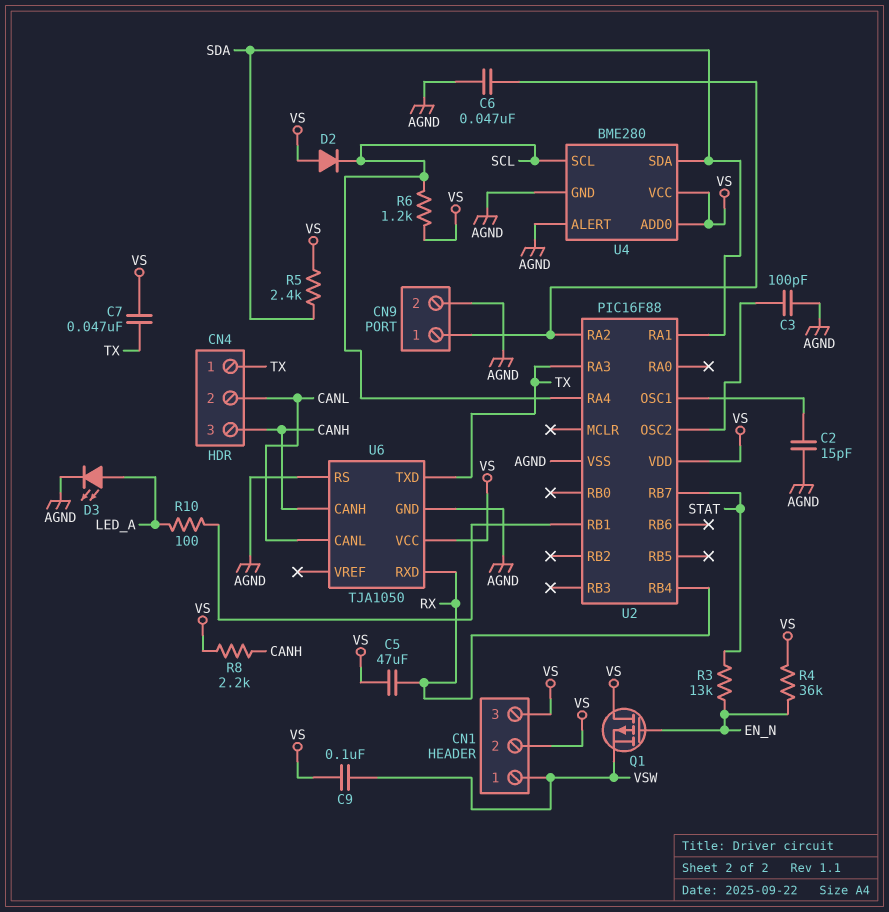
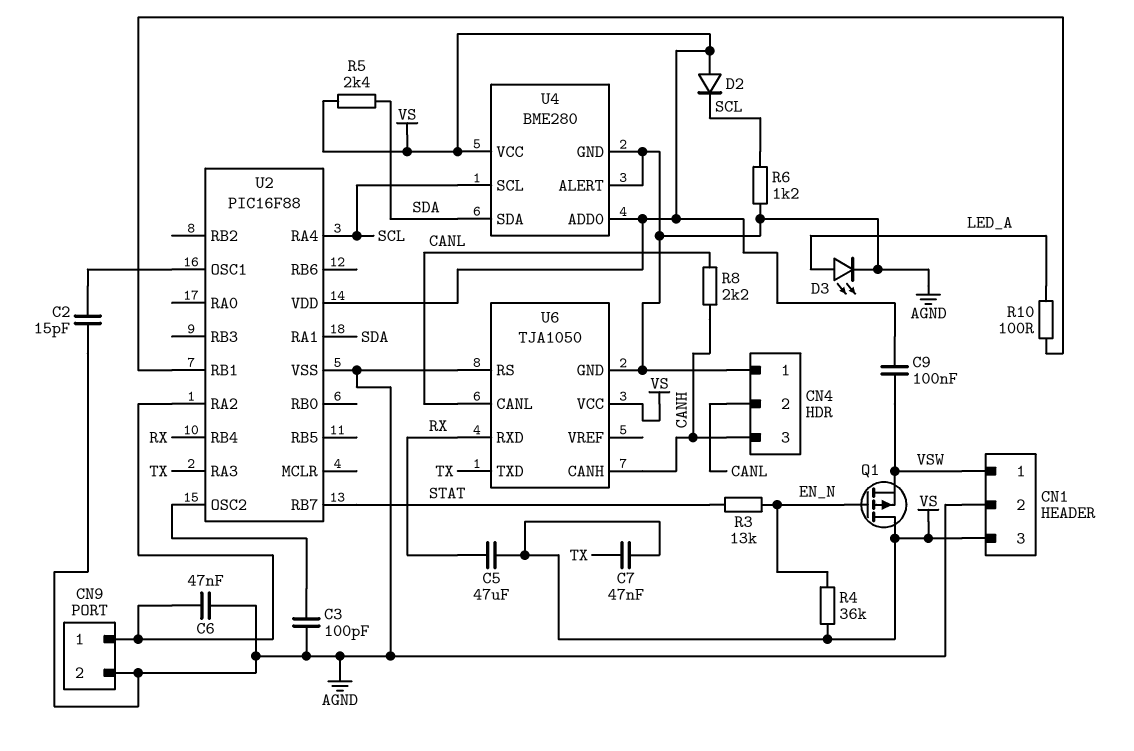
CN1 pin 2: VS -> AGND
CN4 pin 1: TX -> AGND
R6: 1.2k (SCL, VS) -> 1.2k (AGND, SCL)
R8: 2.2k (CANH, VS) -> 2.2k (CANH, CANL)

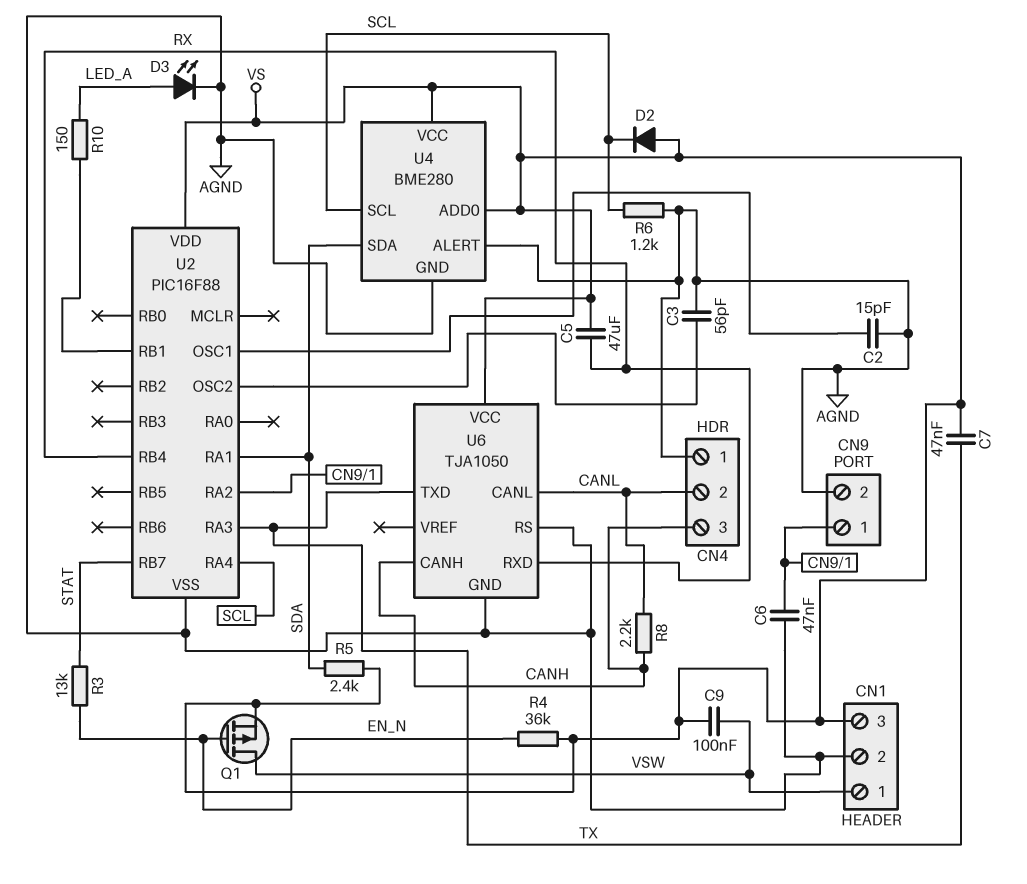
C3: 100pF (AGND, U2/OSC2) -> 56pF (AGND, U2/OSC2)
Q1: PMOS (G EN_N, D VS, S VSW) -> PMOS (G EN_N, D VSW, S VS)
R10: 100 (LED_A, U2/RB1) -> 150 (LED_A, U2/RB1)

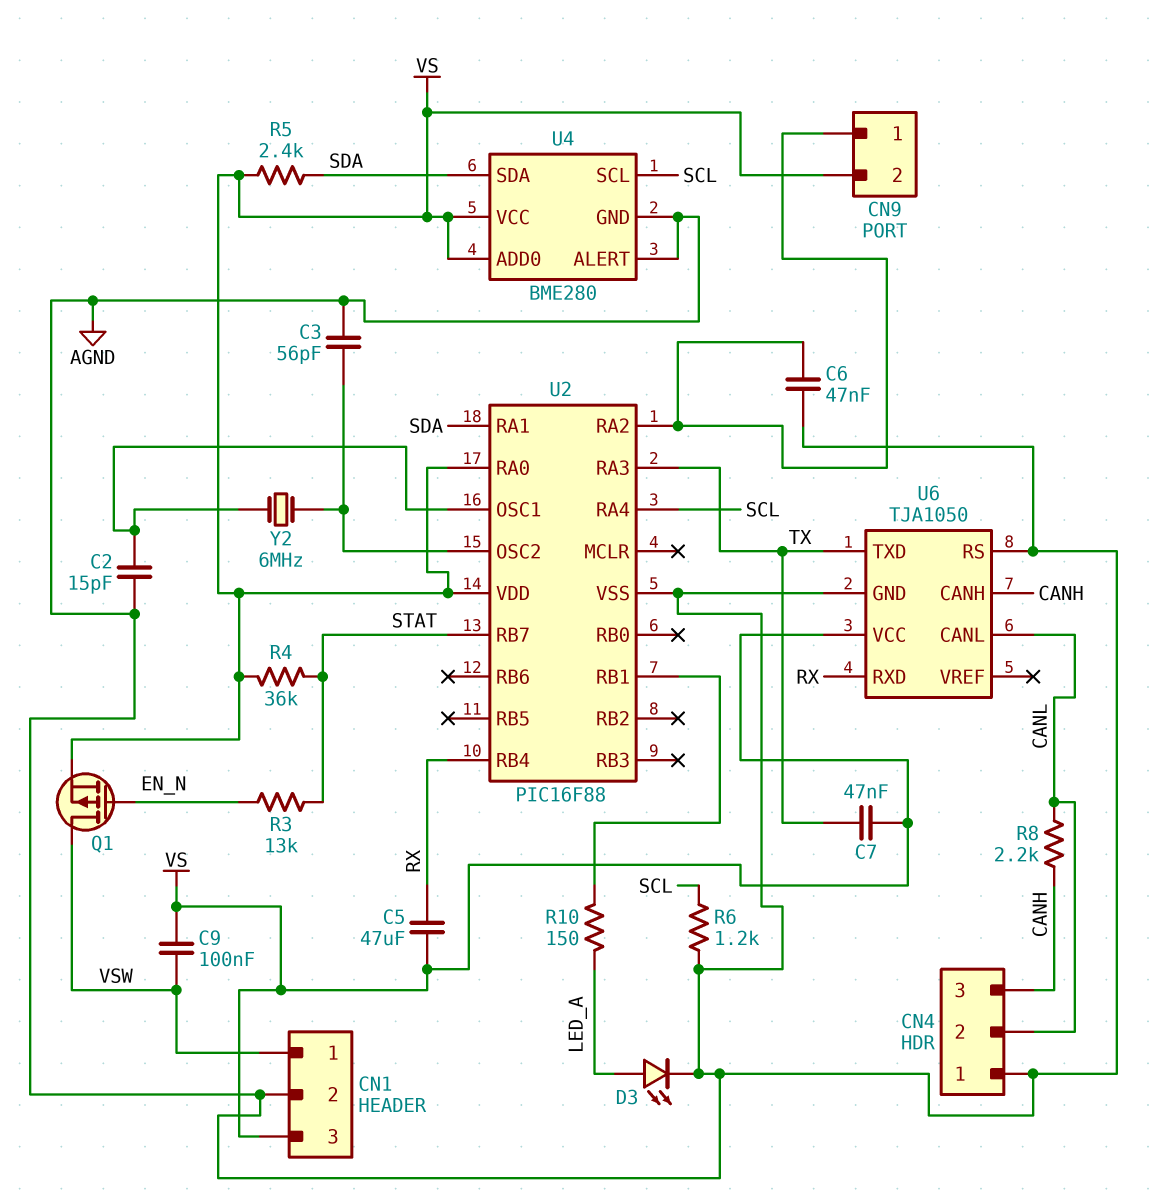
CN9 pin 2: AGND -> VS
D2: diode (A VS, K SCL) -> none
R4: 36k (EN_N, VS) -> 36k (STAT, VS)
U2 pin RA0: none -> VS
Y2: none -> 6MHz (U2/OSC1, U2/OSC2)

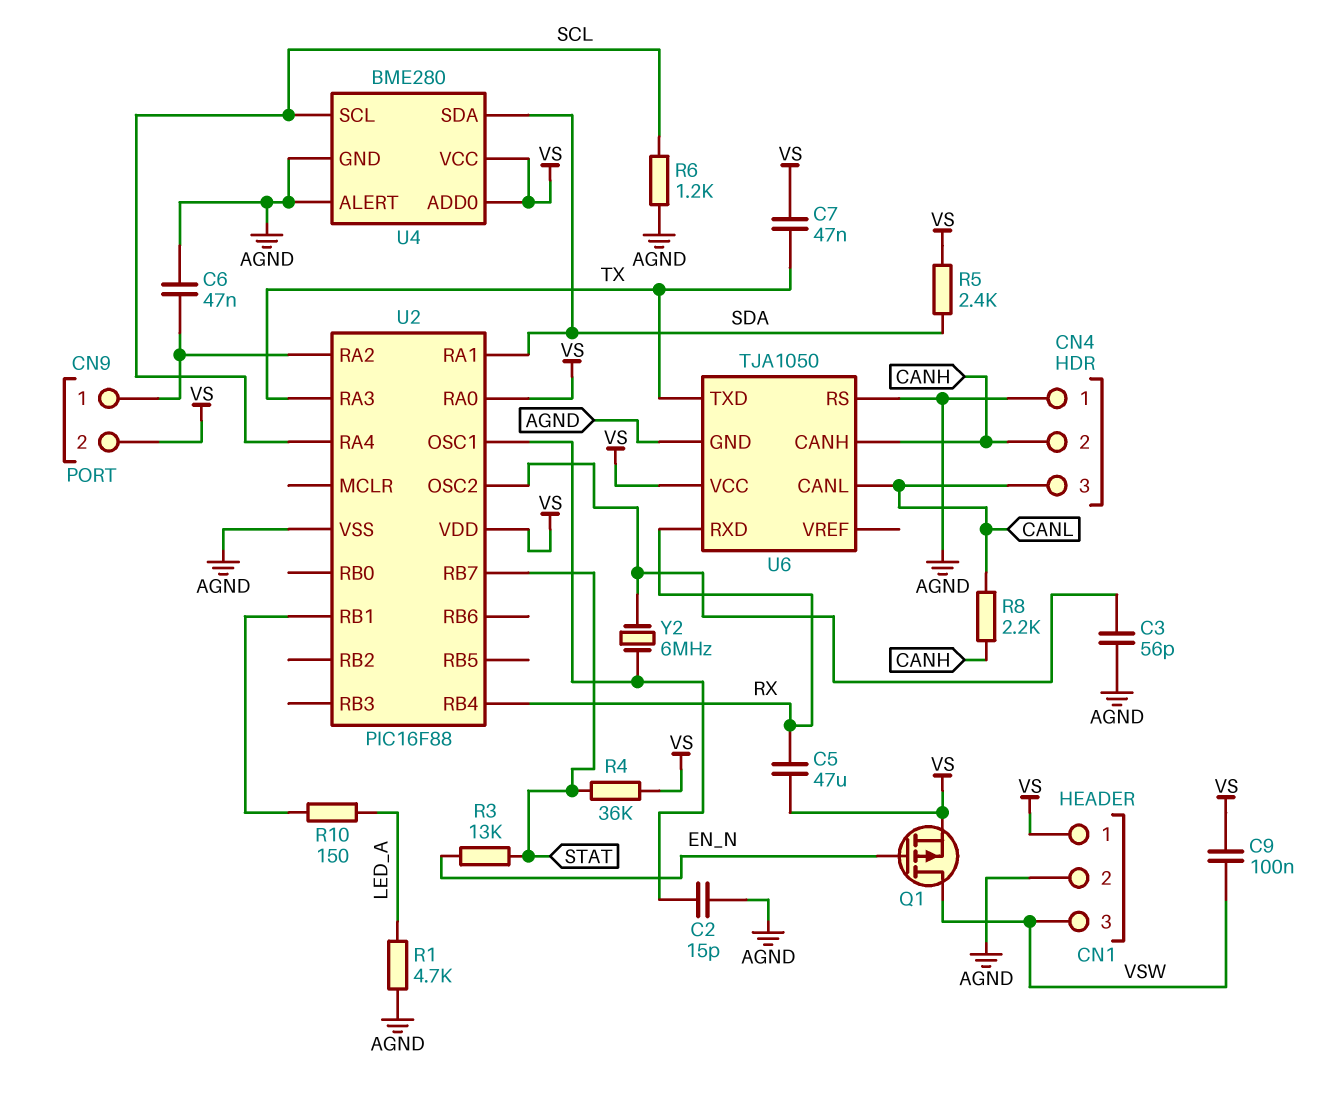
CN1 pin 1: VSW -> VS
CN1 pin 3: VS -> VSW
CN4 pin 2: CANL -> CANH
CN4 pin 3: CANH -> CANL
D3: LED (A LED_A, K AGND) -> none
R1: none -> 4.7k (AGND, LED_A)

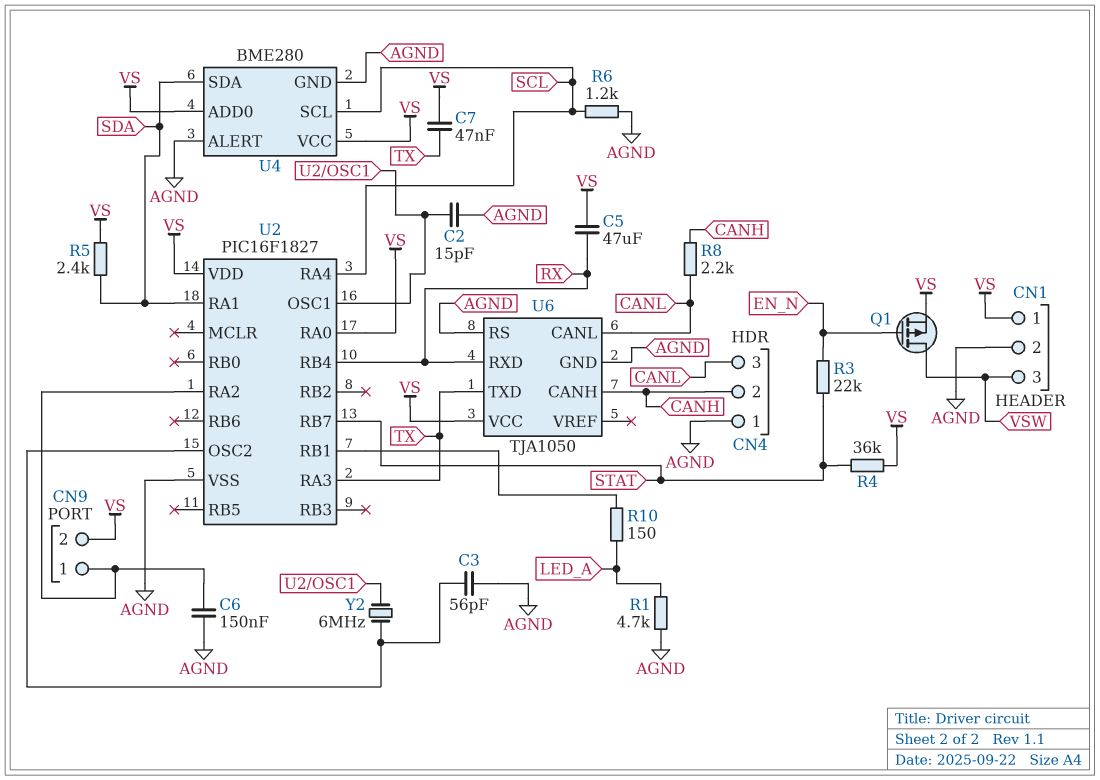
C6: 47nF (AGND, CN9/1) -> 150nF (AGND, CN9/1)
C9: 100nF (VS, VSW) -> none
R3: 13k (EN_N, STAT) -> 22k (EN_N, STAT)
U2: PIC16F88 -> PIC16F1827

